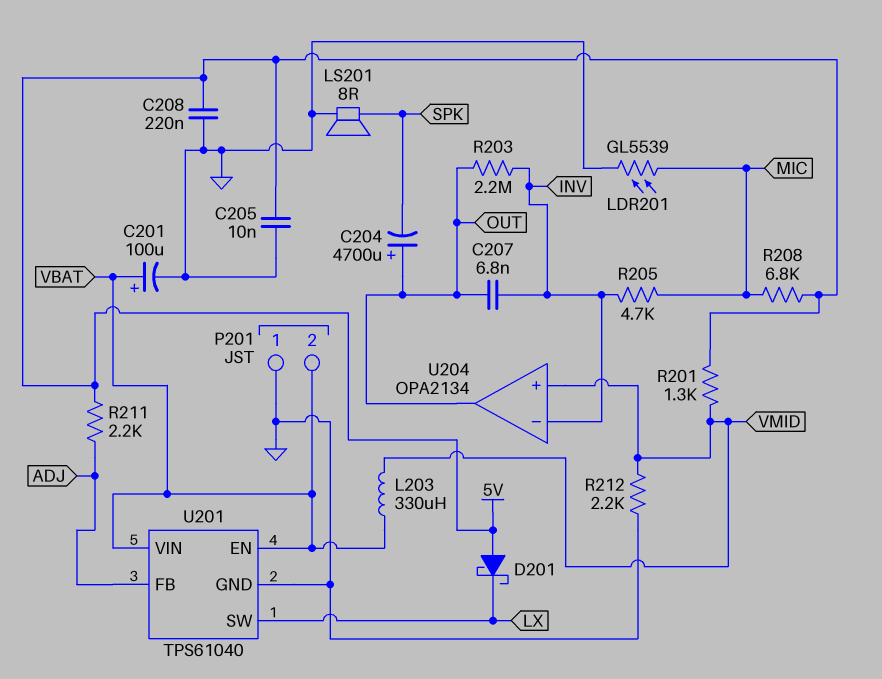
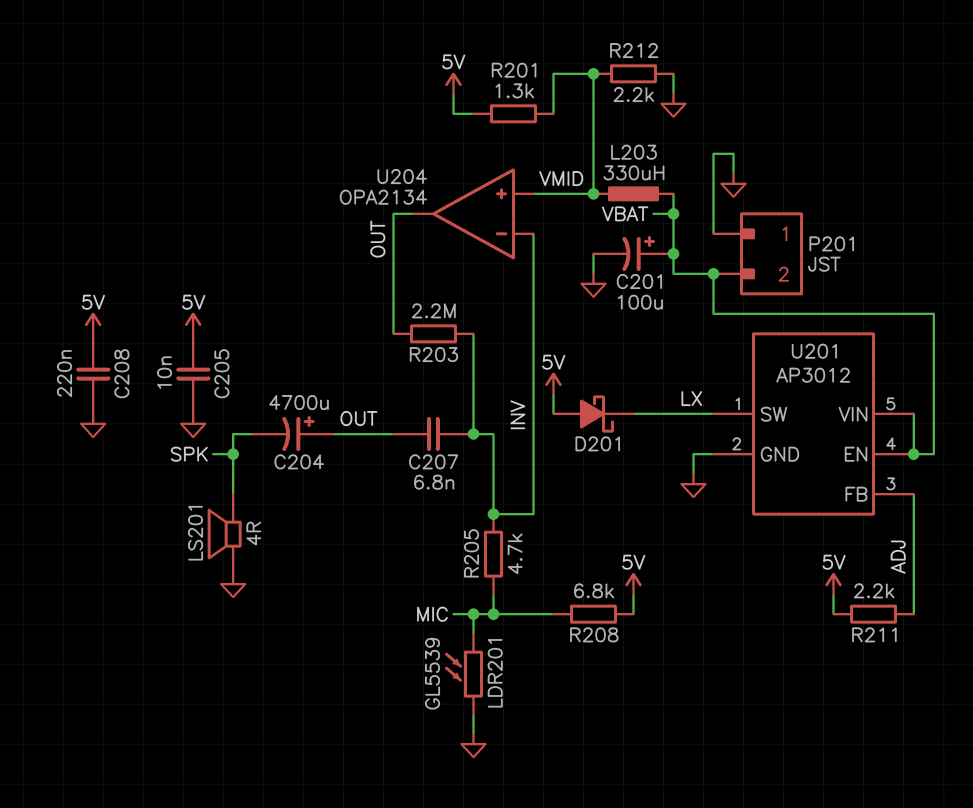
LS201: speaker 8R (GND, SPK) -> speaker 4R (GND, SPK)
U201: TPS61040 -> AP3012

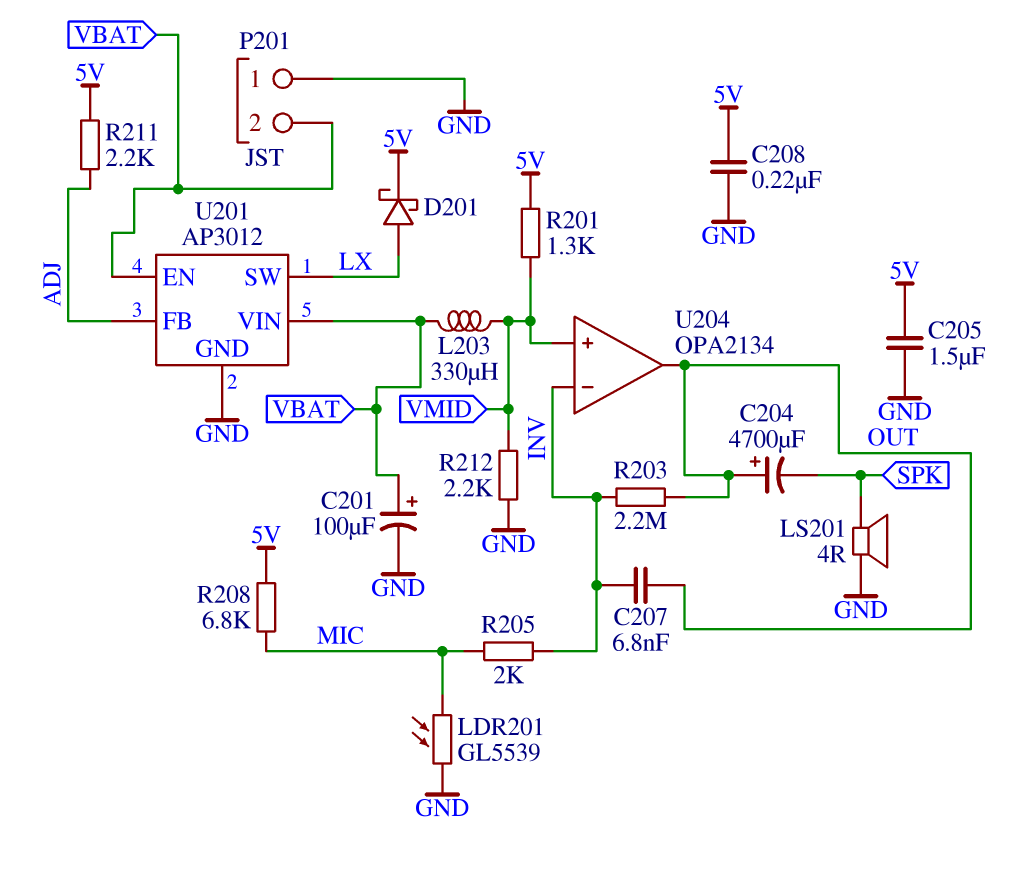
C205: 10nF (5V, GND) -> 1.5uF (5V, GND)
D201: schottky (A 5V, K LX) -> schottky (A LX, K 5V)
R205: 4.7k (INV, MIC) -> 2k (INV, MIC)

